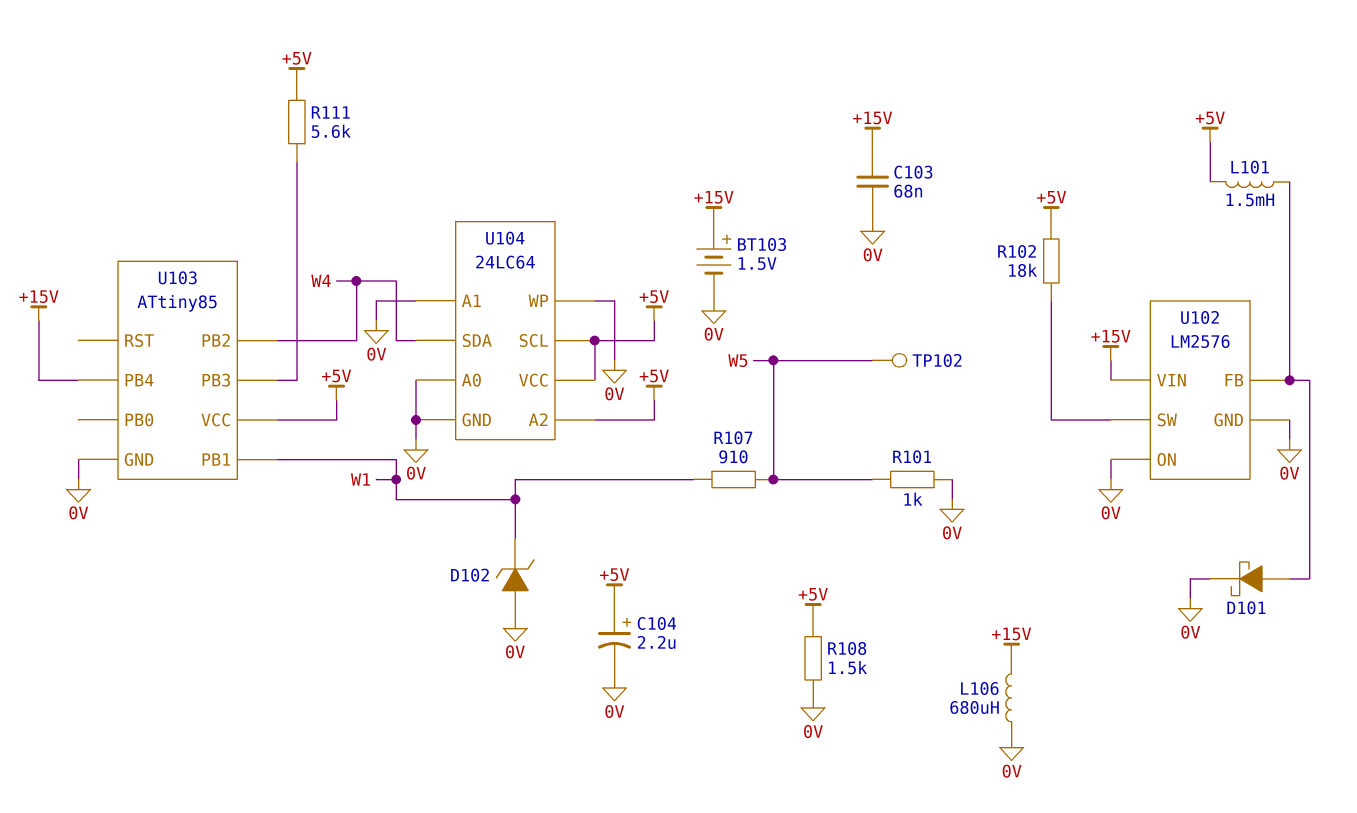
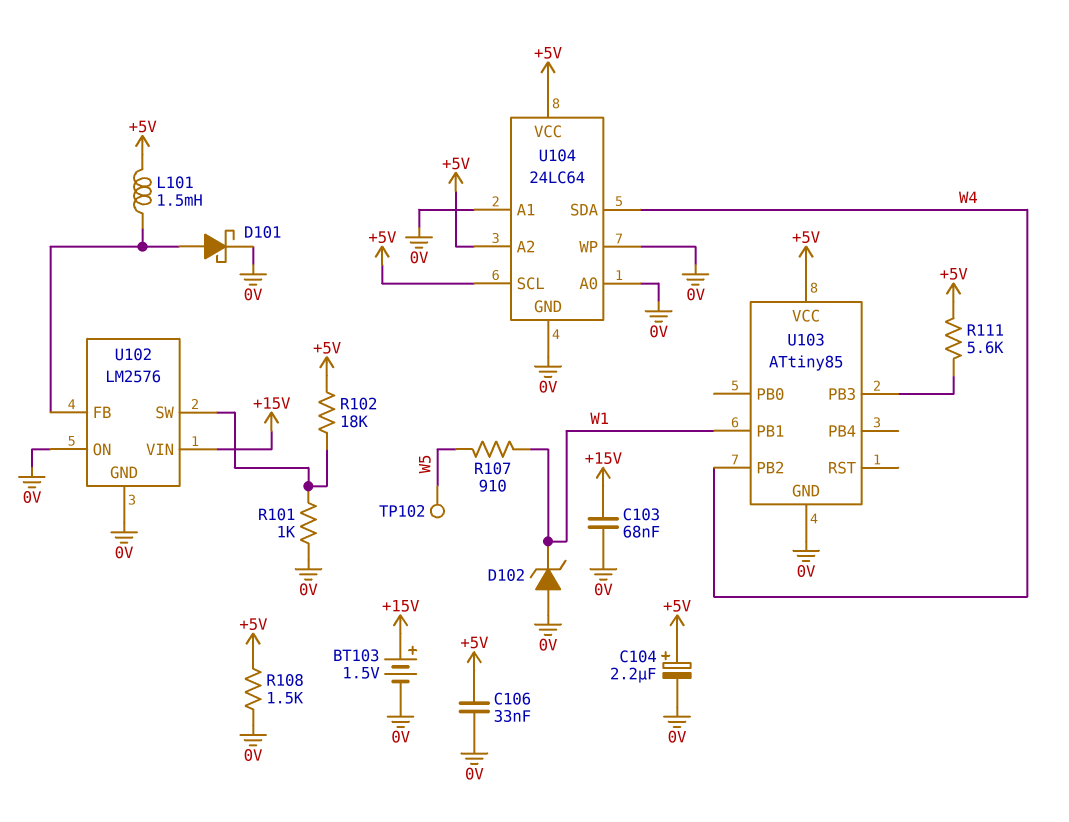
C106: none -> 33nF (+5V, 0V)
L106: 680uH (+15V, 0V) -> none
R101: 1k (0V, W5) -> 1k (0V, U102/SW)
U103 pin PB4: +15V -> none

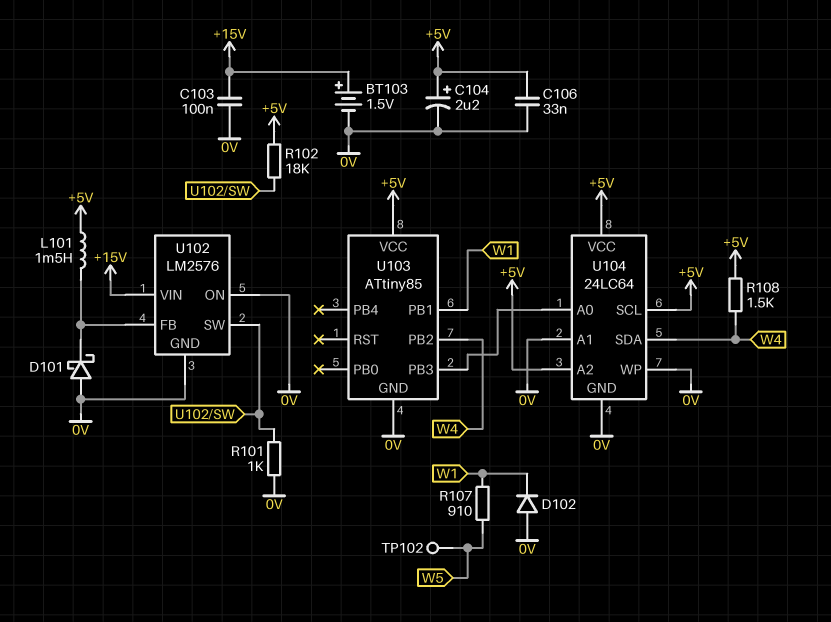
C103: 68nF (+15V, 0V) -> 100nF (+15V, 0V)
D101: schottky (A U102/FB, K 0V) -> schottky (A 0V, K U102/FB)
D102: zener (A 0V, K W1) -> diode (A 0V, K W1)
R108: 1.5k (+5V, 0V) -> 1.5k (+5V, W4)
R111: 5.6k (+5V, U103/PB3) -> none
U104 pin A0: 0V -> U103/PB3

